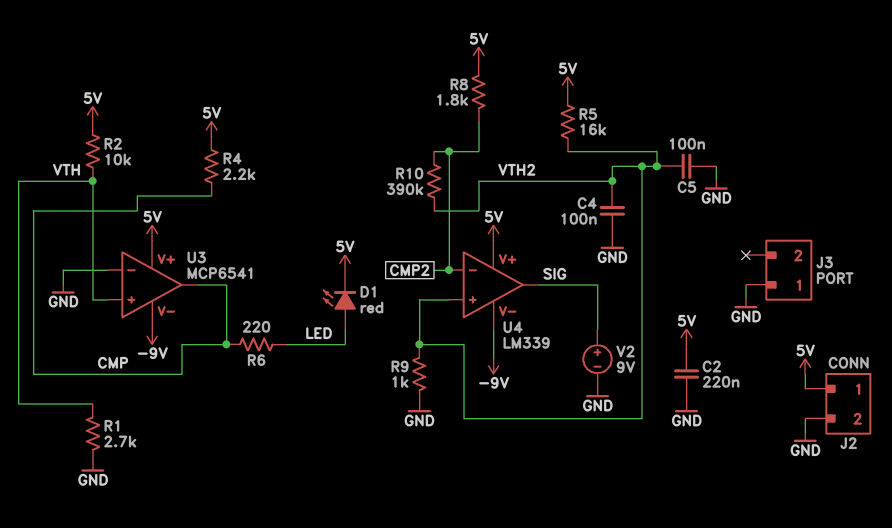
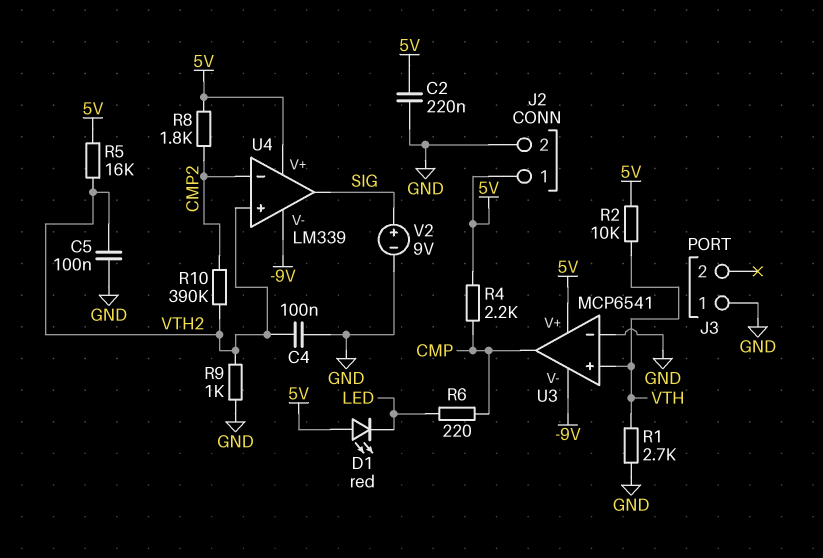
D1: LED red (A LED, K 5V) -> LED red (A 5V, K LED)

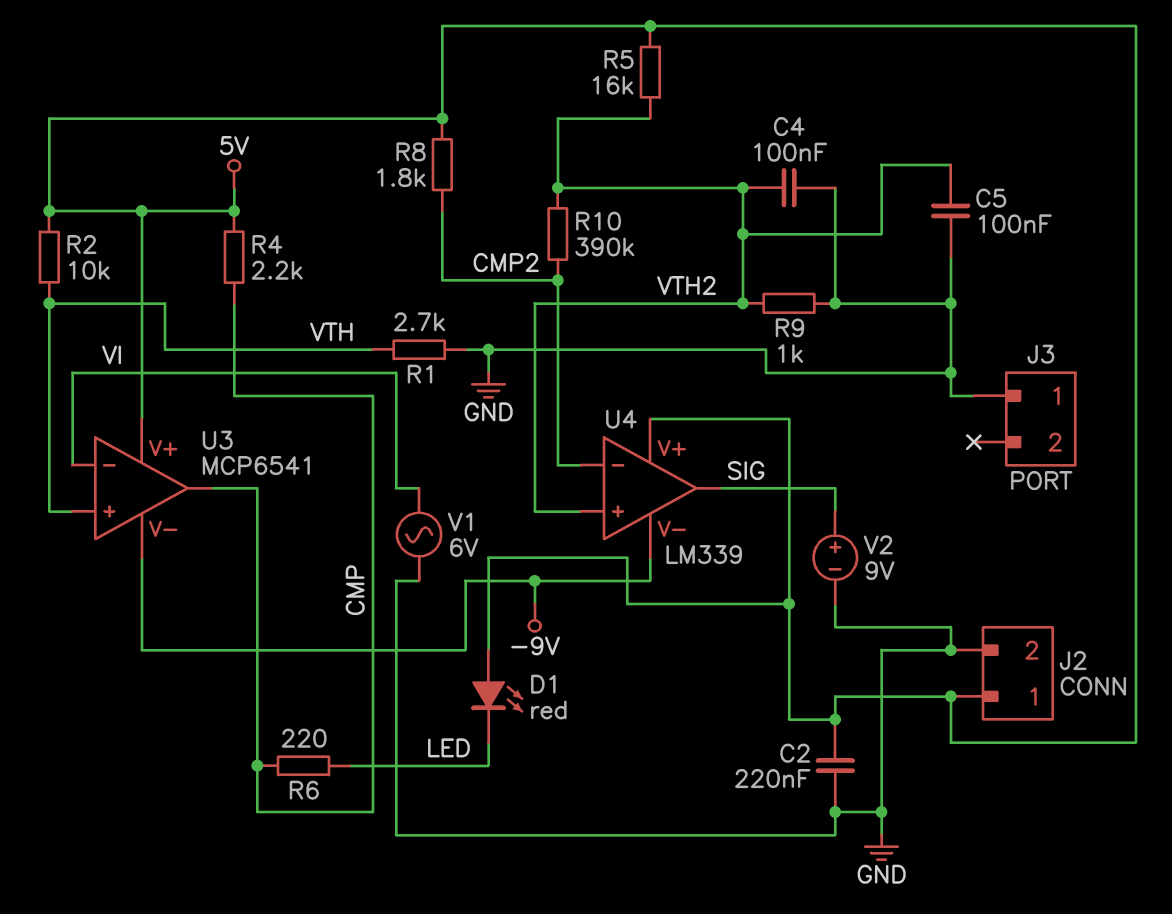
U3 pin in-: GND -> VI
V1: none -> AC 6V (GND, VI)

